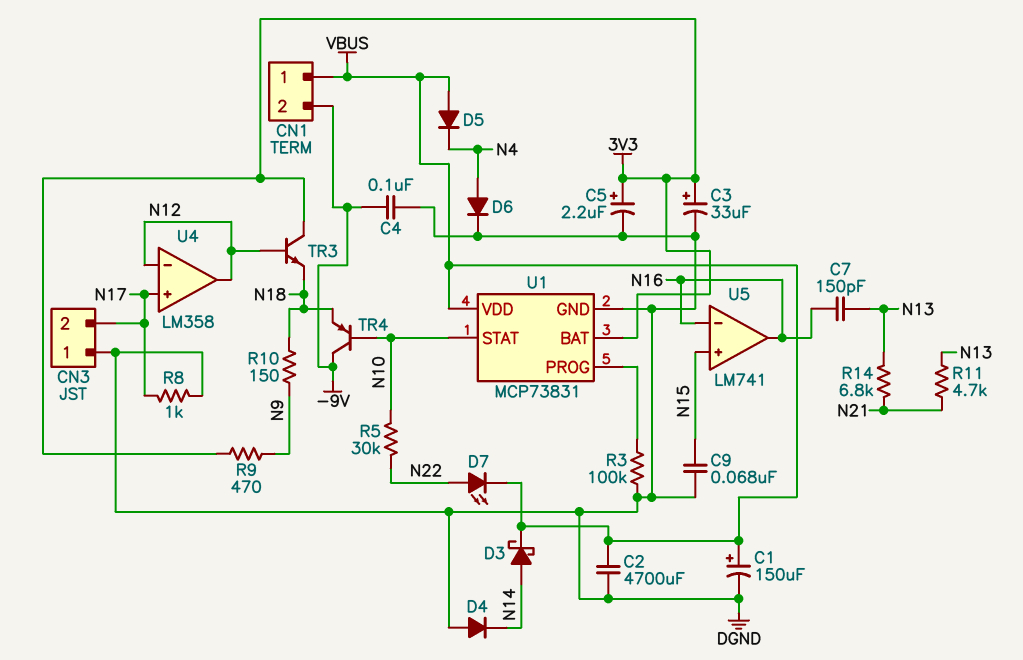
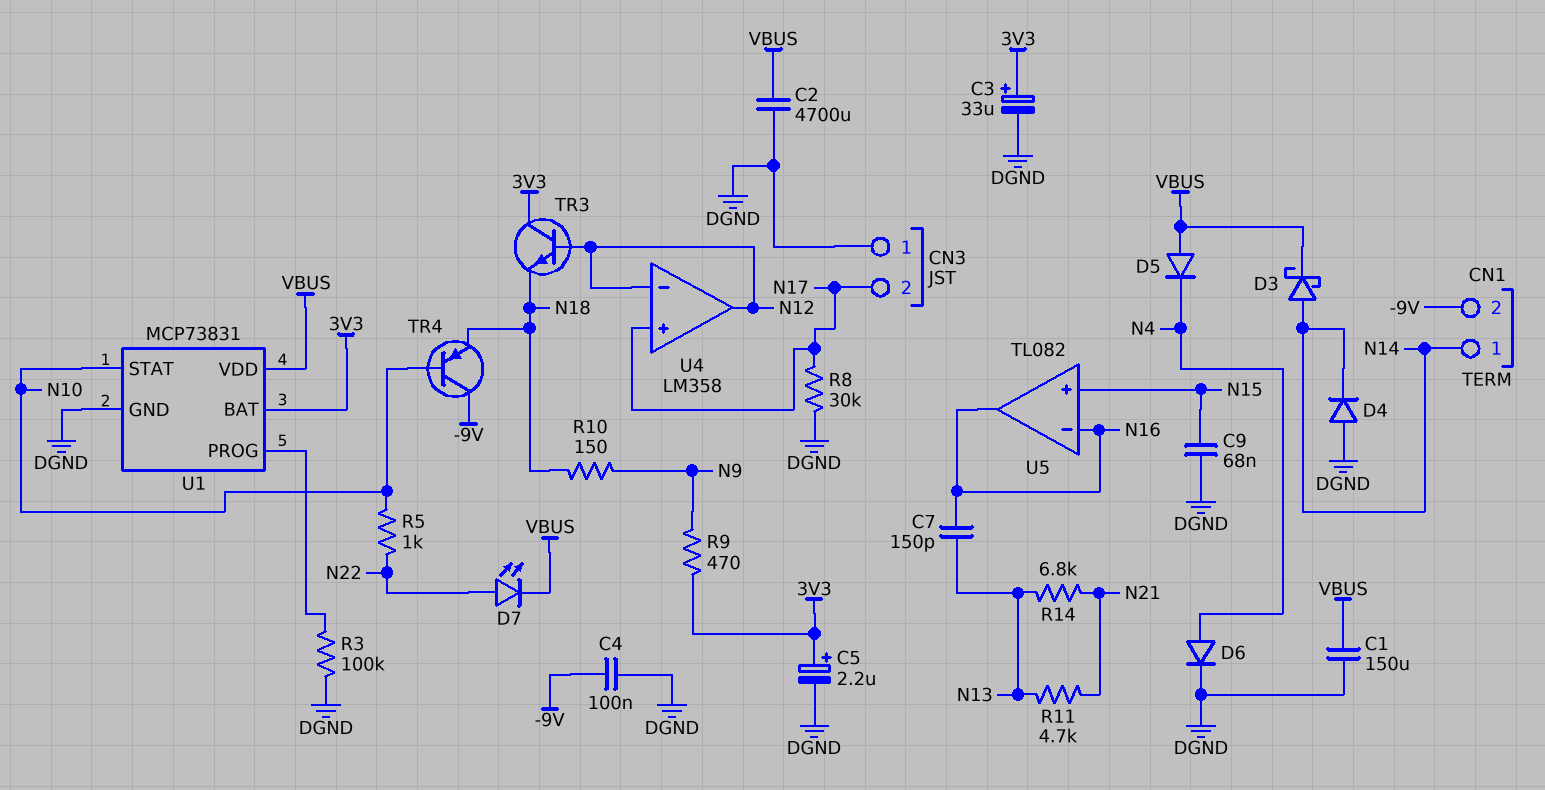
C1: 150uF (plus VBUS, minus DGND) -> 150uF (DGND, VBUS)
CN1 pin 1: VBUS -> N14
R5: 30k (N10, N22) -> 1k (N10, N22)
R8: 1k (DGND, N17) -> 30k (DGND, N17)
U5: LM741 -> TL082

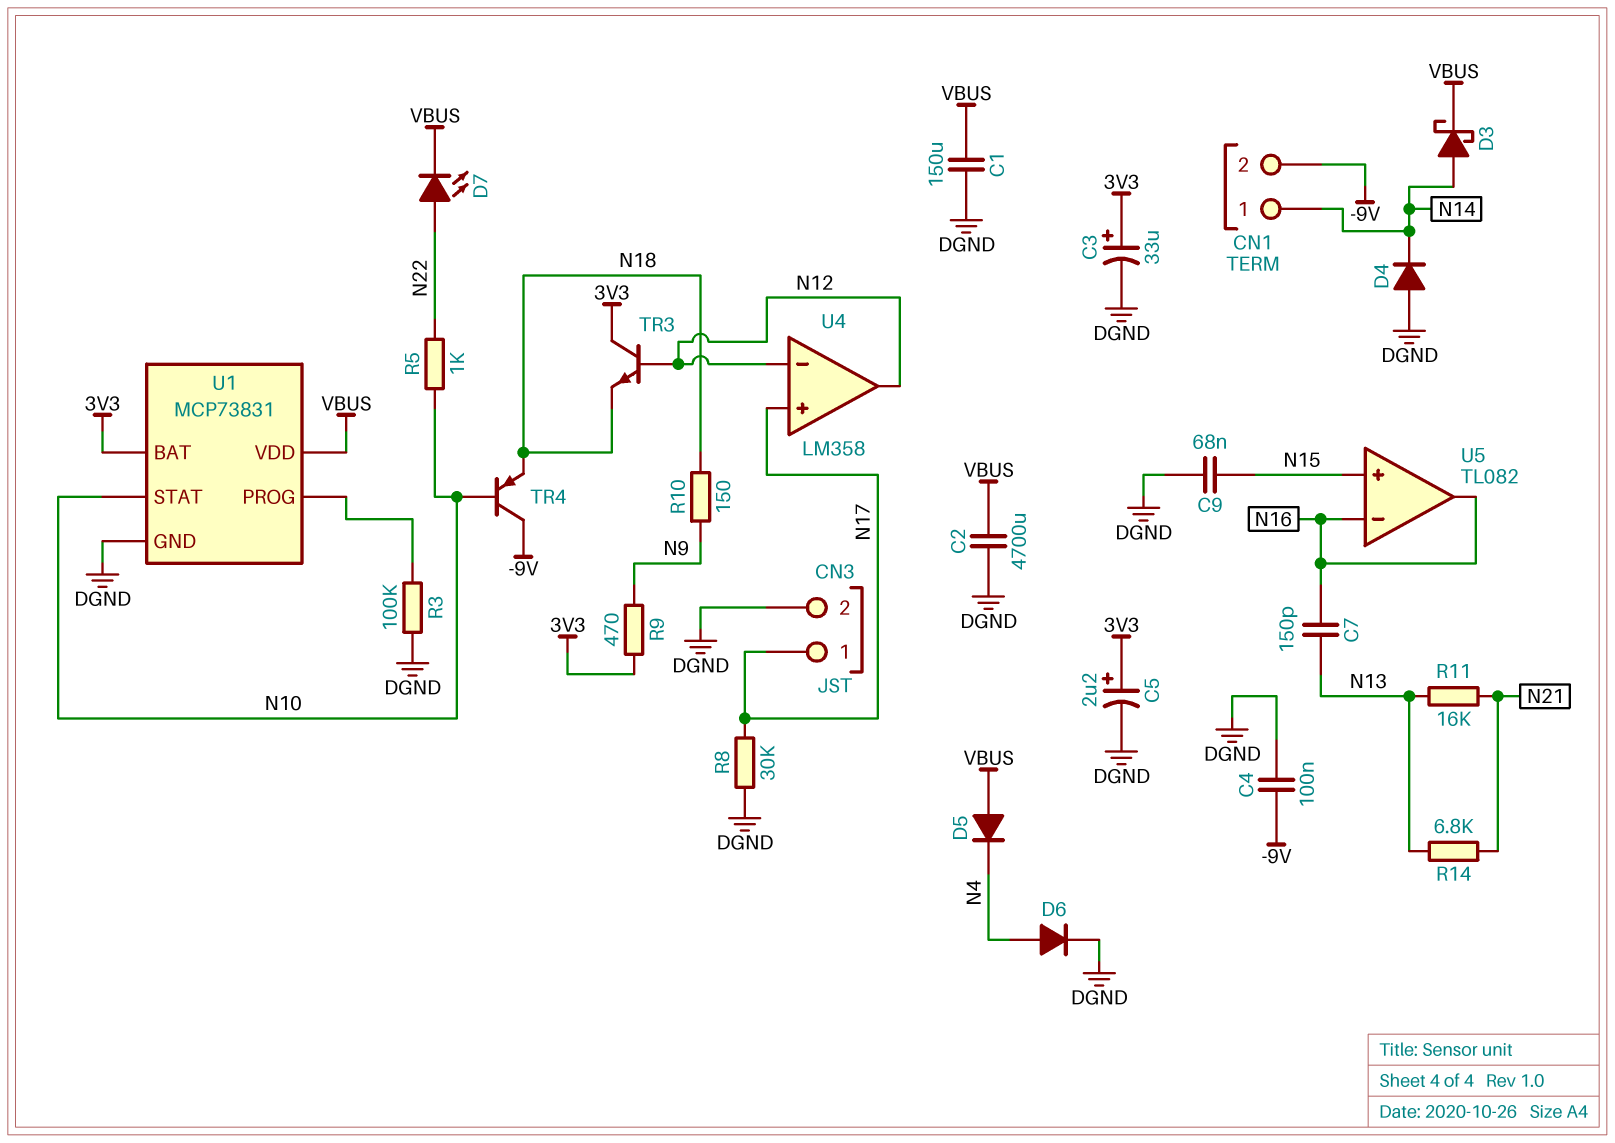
CN3 pin 1: DGND -> N17
CN3 pin 2: N17 -> DGND
R11: 4.7k (N13, N21) -> 16k (N13, N21)

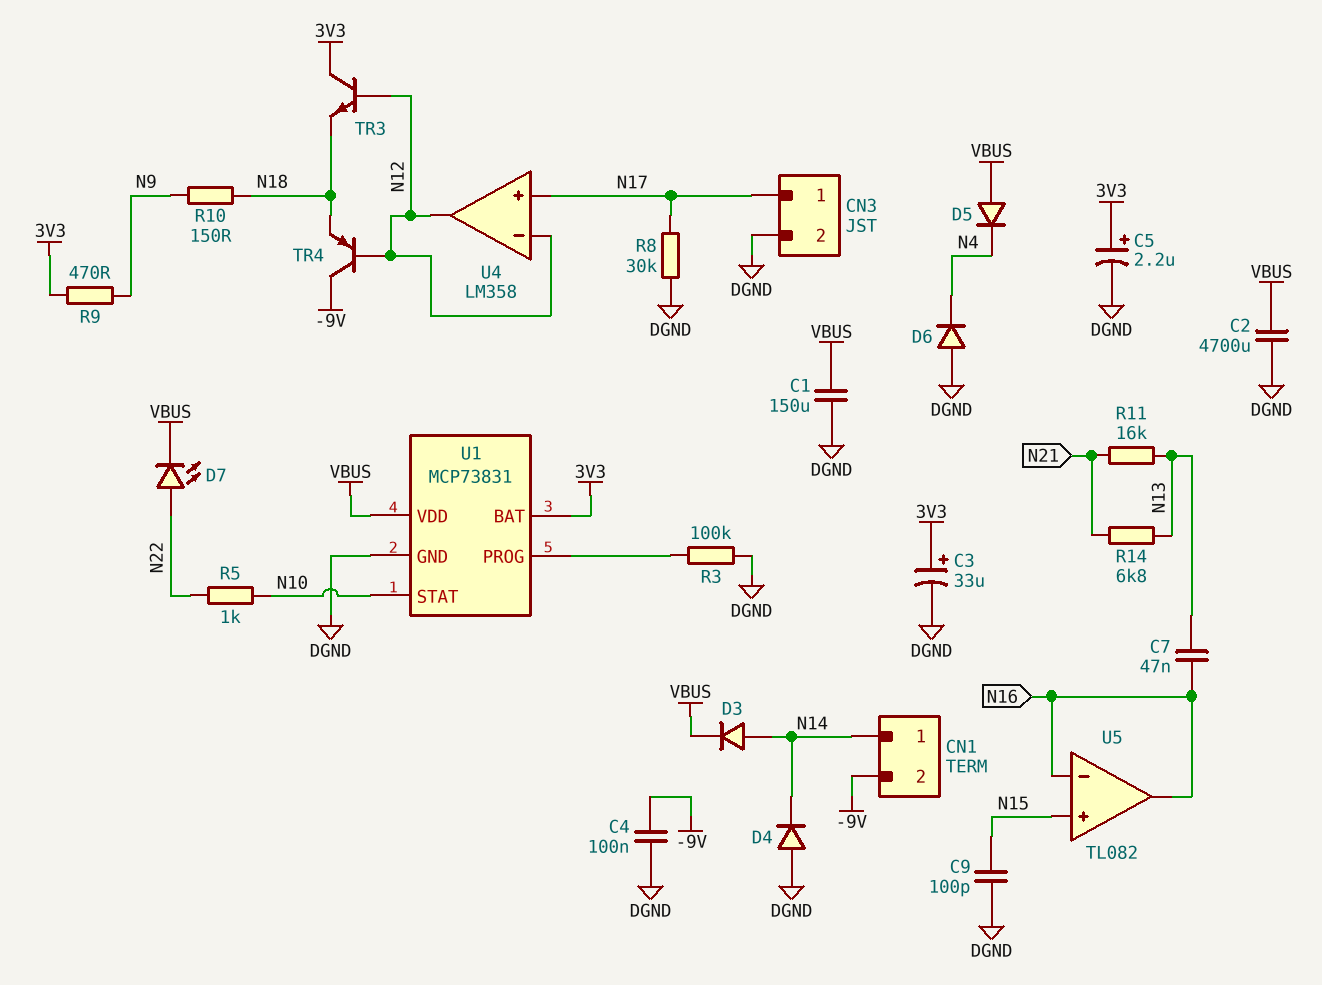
C7: 150pF (N13, N16) -> 47nF (N13, N16)
C9: 68nF (DGND, N15) -> 100pF (DGND, N15)
D3: schottky (A N14, K VBUS) -> diode (A N14, K VBUS)
D6: diode (A N4, K DGND) -> diode (A DGND, K N4)
TR4: PNP (B N10, C -9V, E N18) -> PNP (B N12, C -9V, E N18)

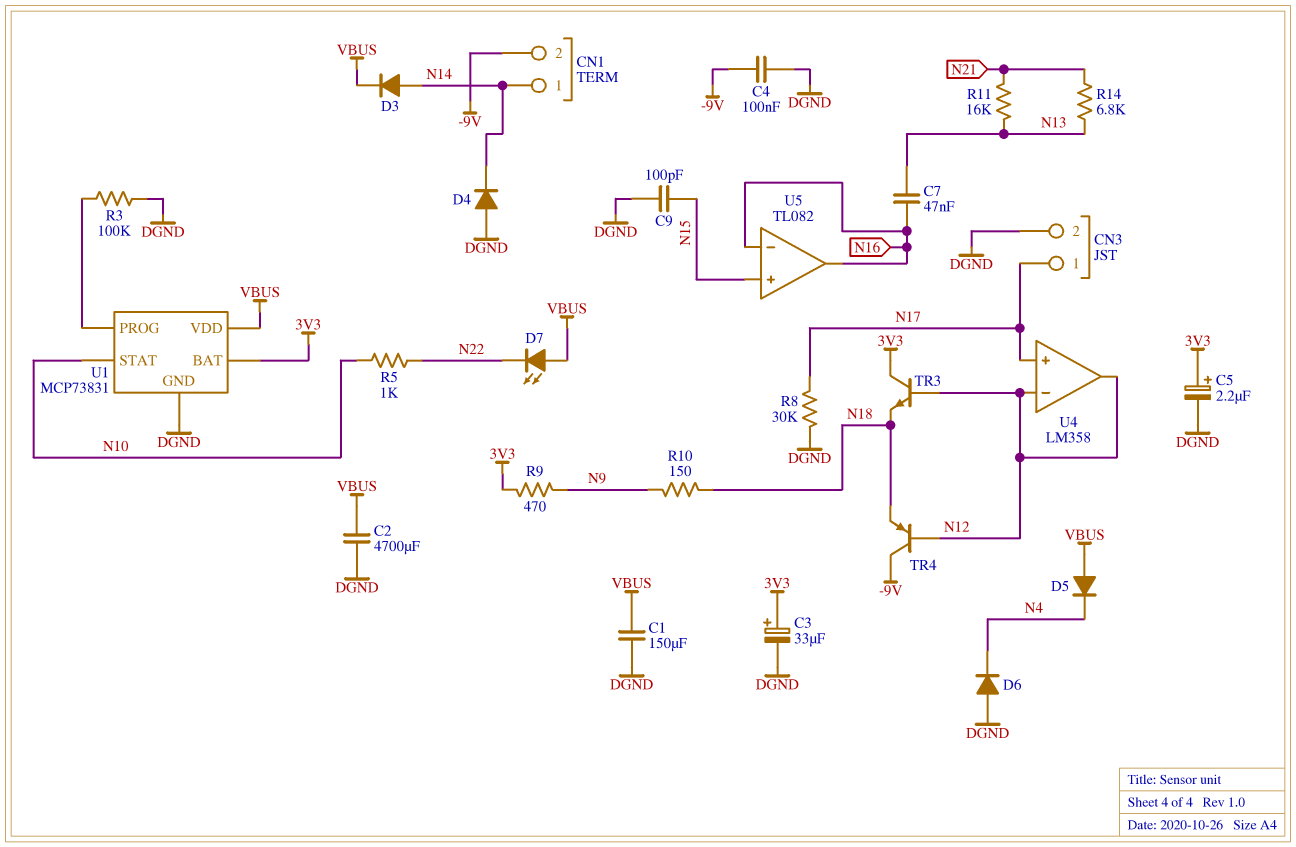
D7: LED (A N22, K VBUS) -> LED (A VBUS, K N22)

